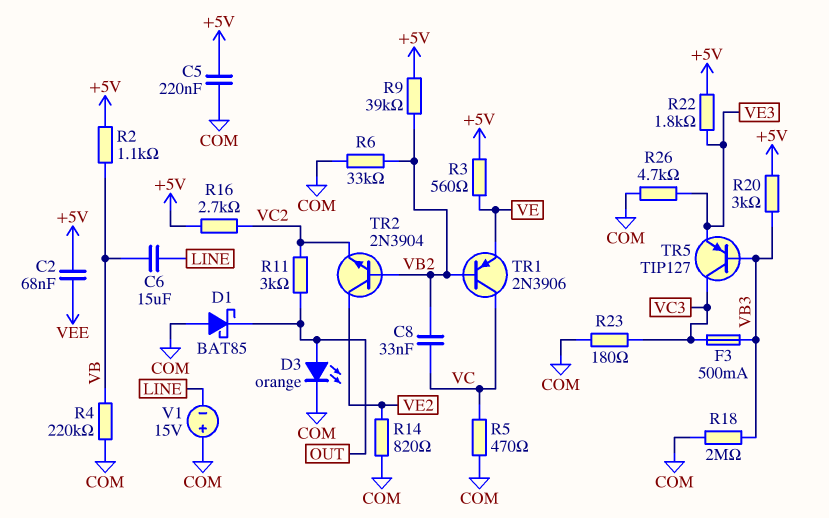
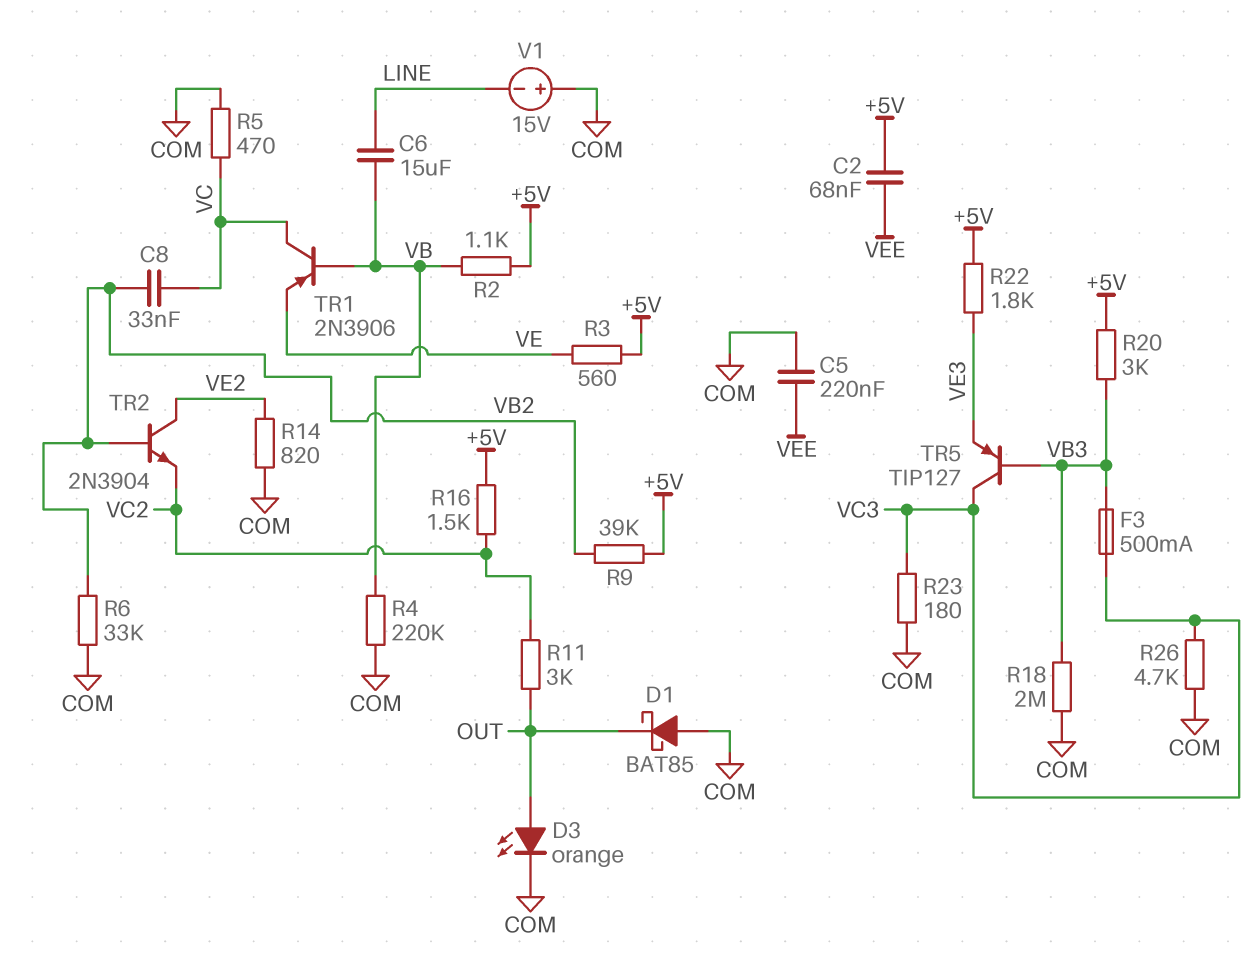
C5: 220nF (+5V, COM) -> 220nF (COM, VEE)
R16: 2.7k (+5V, VC2) -> 1.5k (+5V, VC2)
R26: 4.7k (COM, VE3) -> 4.7k (COM, VC3)
TR1: PNP 2N3906 (B VB2, C VC, E VE) -> PNP 2N3906 (B VB, C VC, E VE)

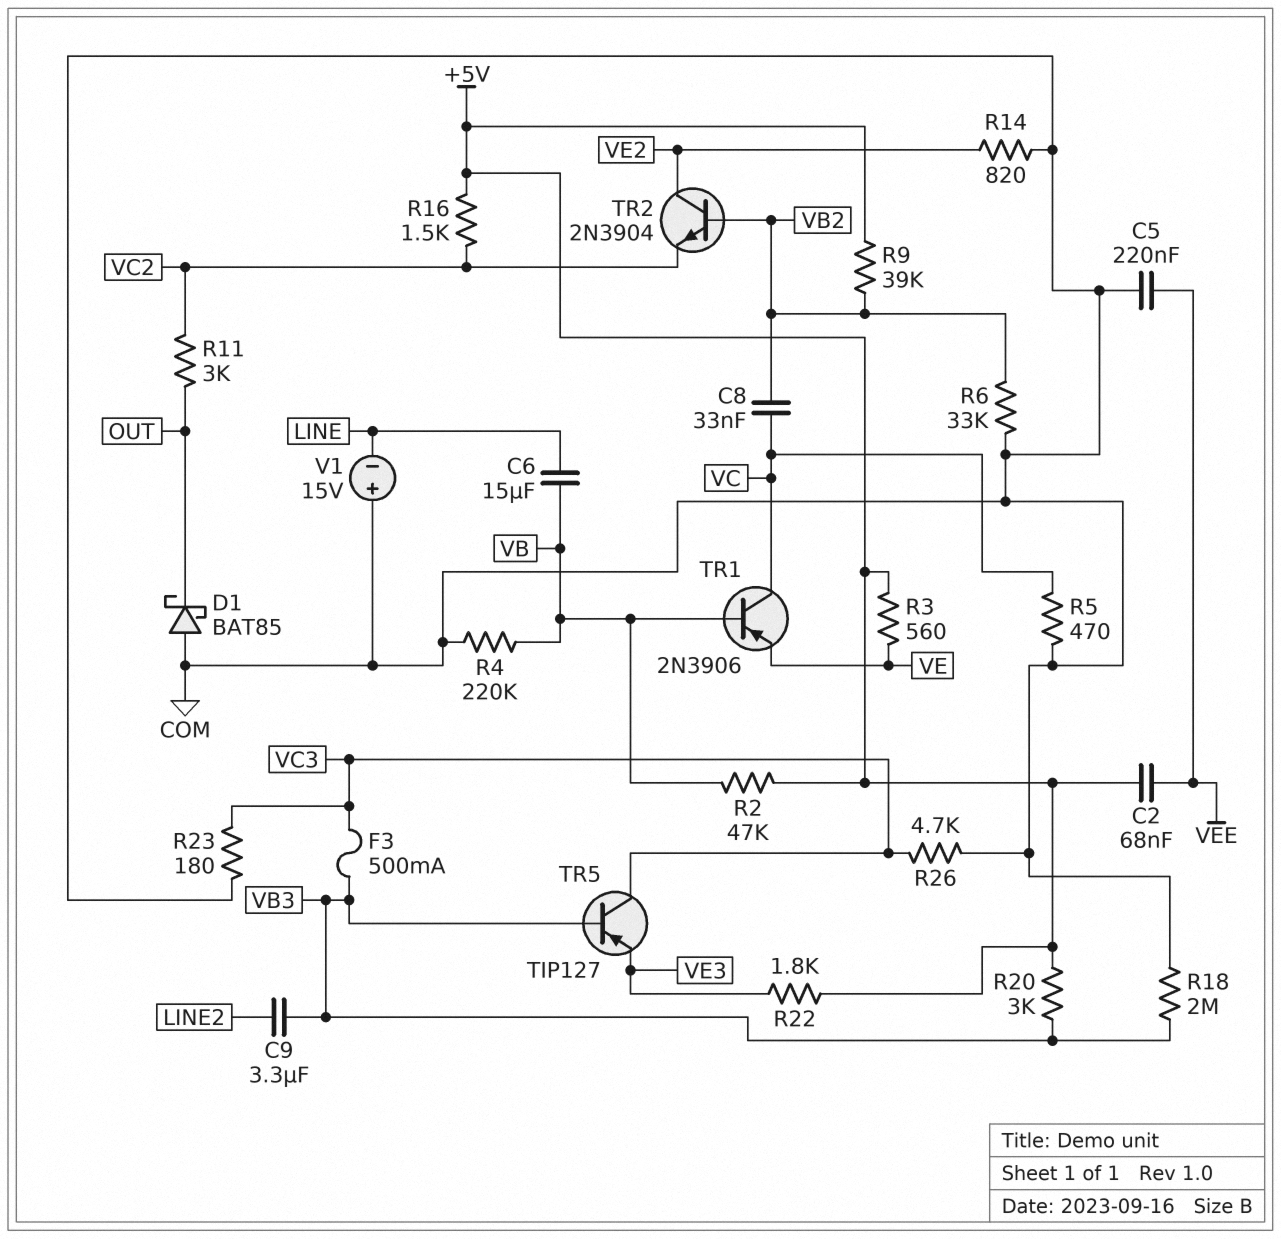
C9: none -> 3.3uF (LINE2, VB3)
D3: LED orange (A OUT, K COM) -> none
R2: 1.1k (+5V, VB) -> 47k (+5V, VB)

